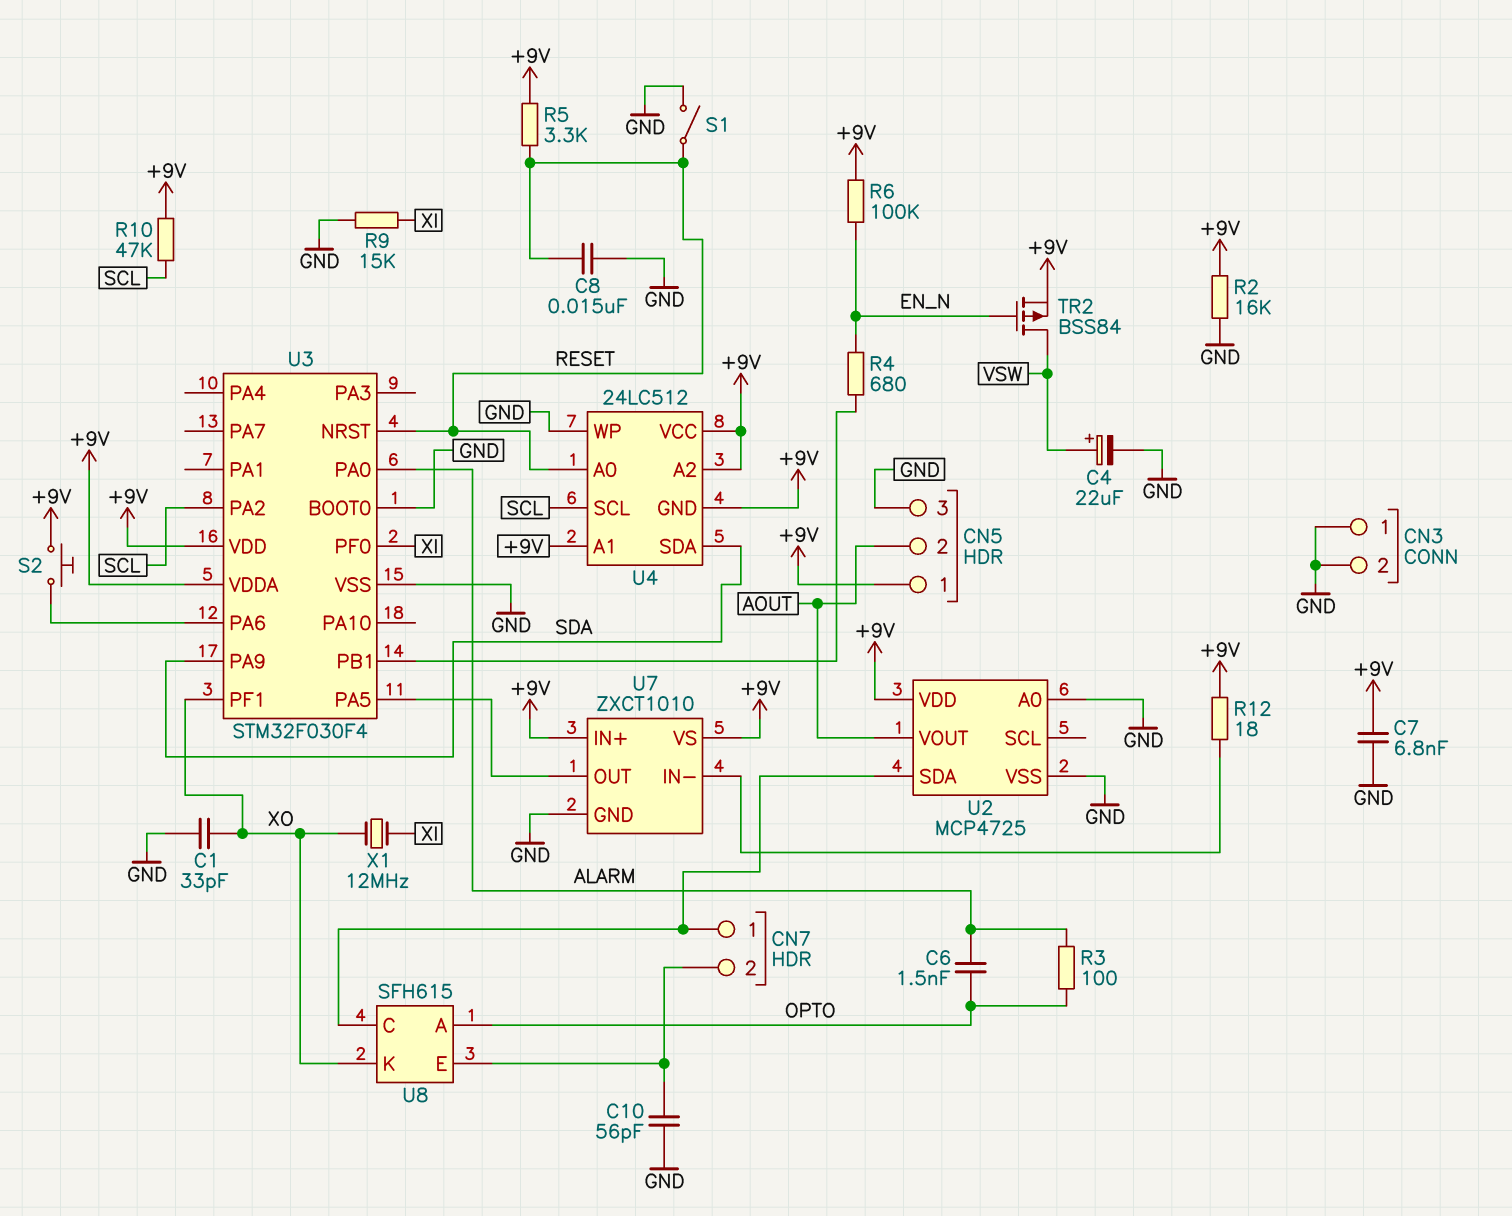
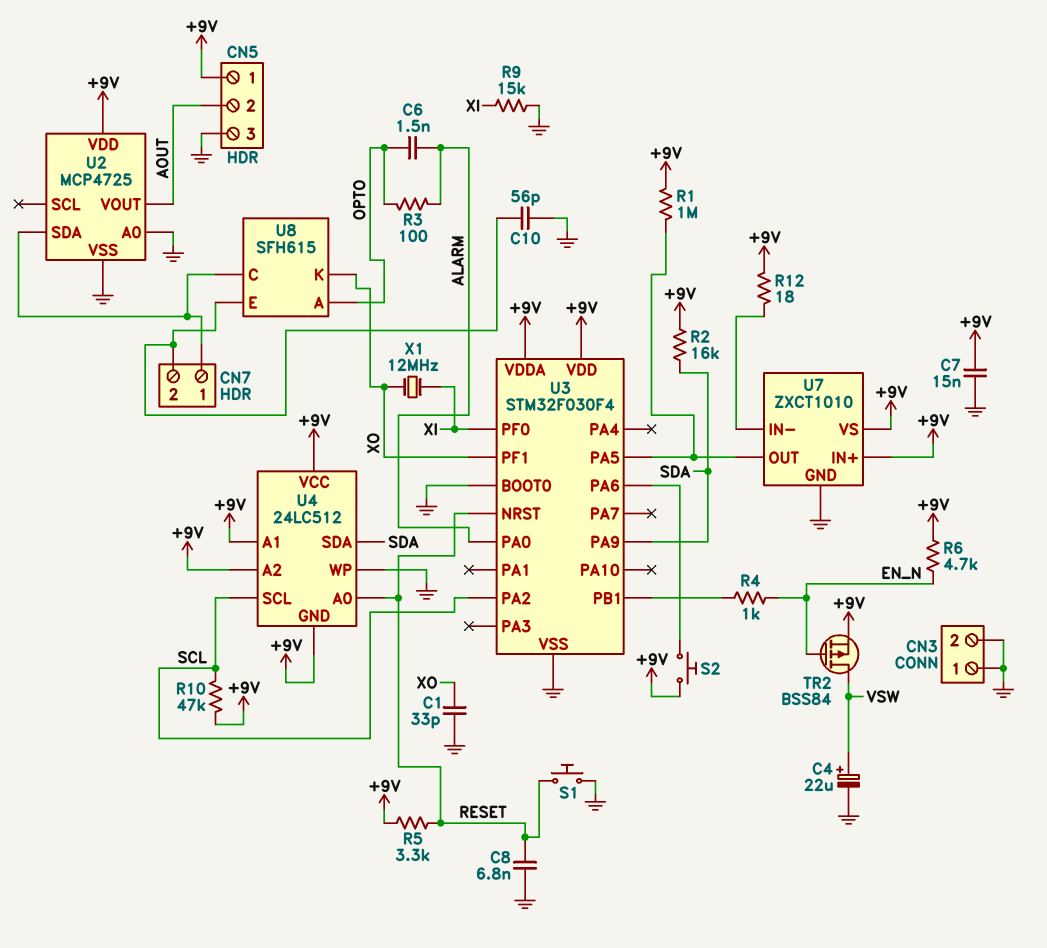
C7: 6.8nF (+9V, GND) -> 15nF (+9V, GND)
C8: 15nF (GND, RESET) -> 6.8nF (GND, RESET)
R1: none -> 1M (+9V, U3/PA5)
R2: 16k (+9V, GND) -> 16k (+9V, SDA)
R4: 680 (EN_N, U3/PB1) -> 1k (EN_N, U3/PB1)
R6: 100k (+9V, EN_N) -> 4.7k (+9V, EN_N)
S1: switch (GND, RESET) -> button (GND, RESET)

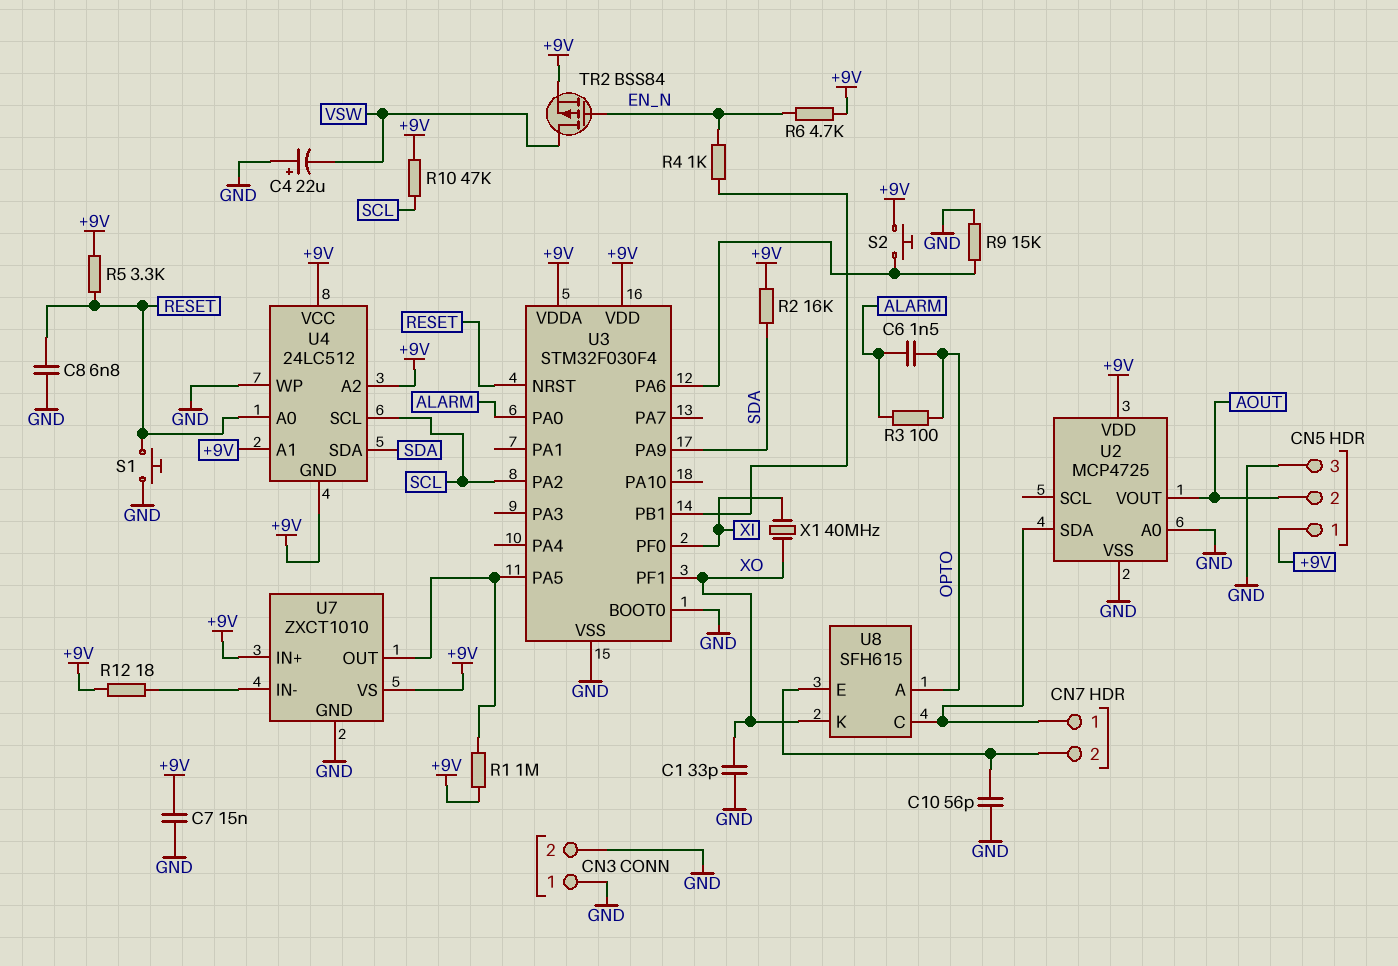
C4: 22uF (plus VSW, minus GND) -> 22uF (plus GND, minus VSW)
R9: 15k (GND, XI) -> 15k (GND, U3/PA6)
X1: 12MHz (XI, XO) -> 40MHz (XI, XO)

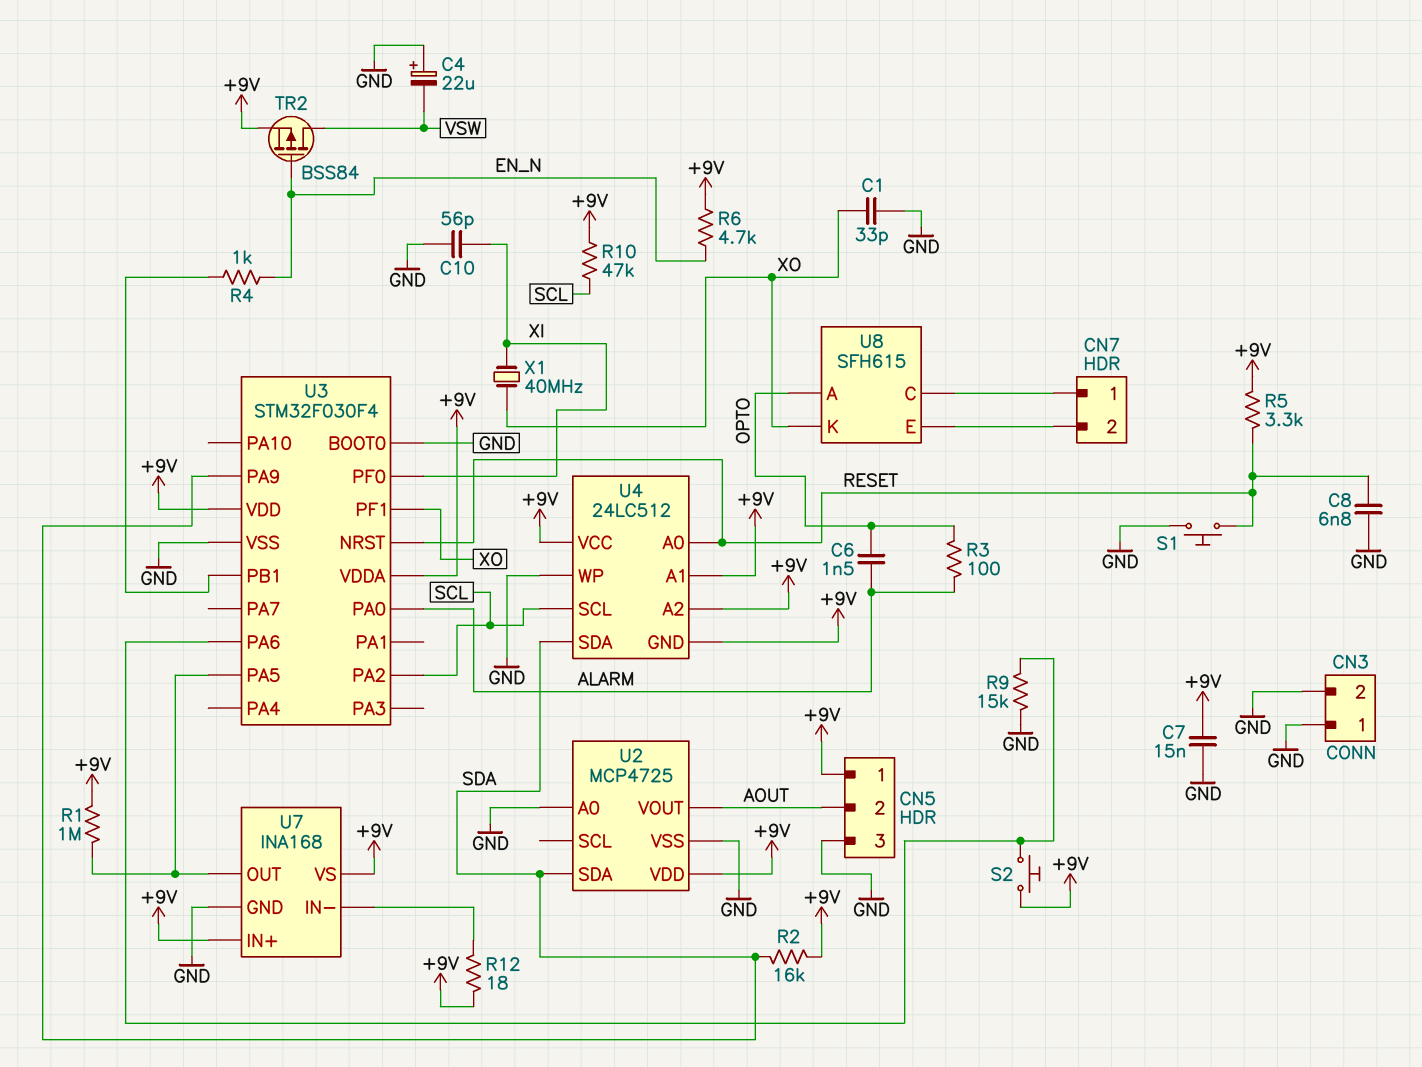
C10: 56pF (CN7/2, GND) -> 56pF (GND, XI)
U2 pin SDA: CN7/1 -> SDA
U7: ZXCT1010 -> INA168

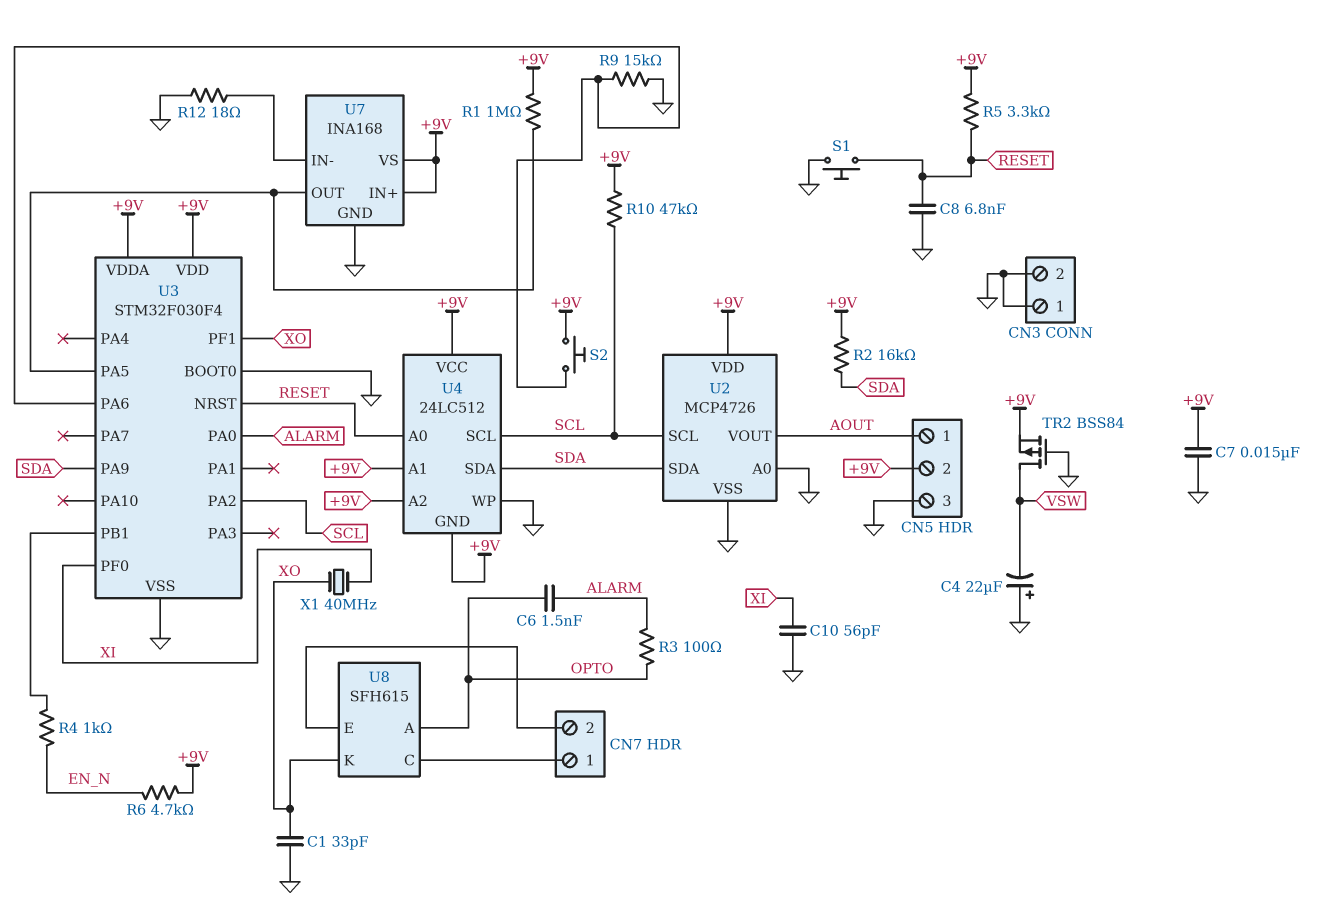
CN5 pin 1: +9V -> AOUT
CN5 pin 2: AOUT -> +9V
R12: 18 (+9V, U7/IN-) -> 18 (GND, U7/IN-)
TR2: PMOS BSS84 (G EN_N, D VSW, S +9V) -> PMOS BSS84 (G GND, D VSW, S +9V)
U2: MCP4725 -> MCP4726
U2 pin SCL: none -> SCL

